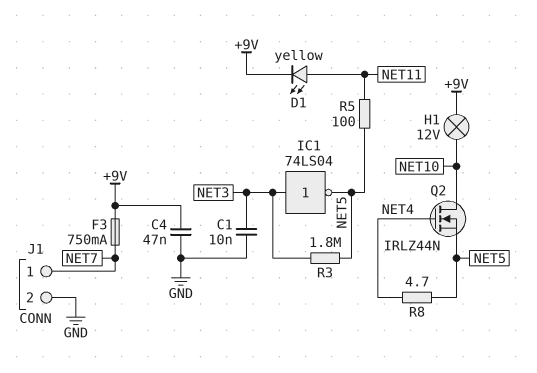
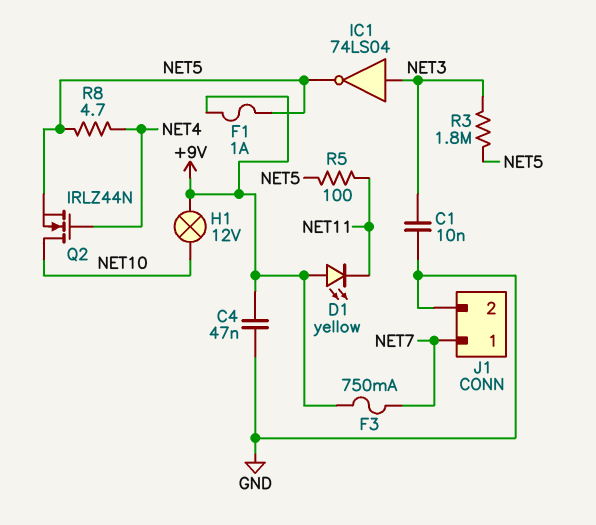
D1: LED yellow (A NET11, K +9V) -> LED yellow (A +9V, K NET11)
F1: none -> 1A (+9V, NET5)

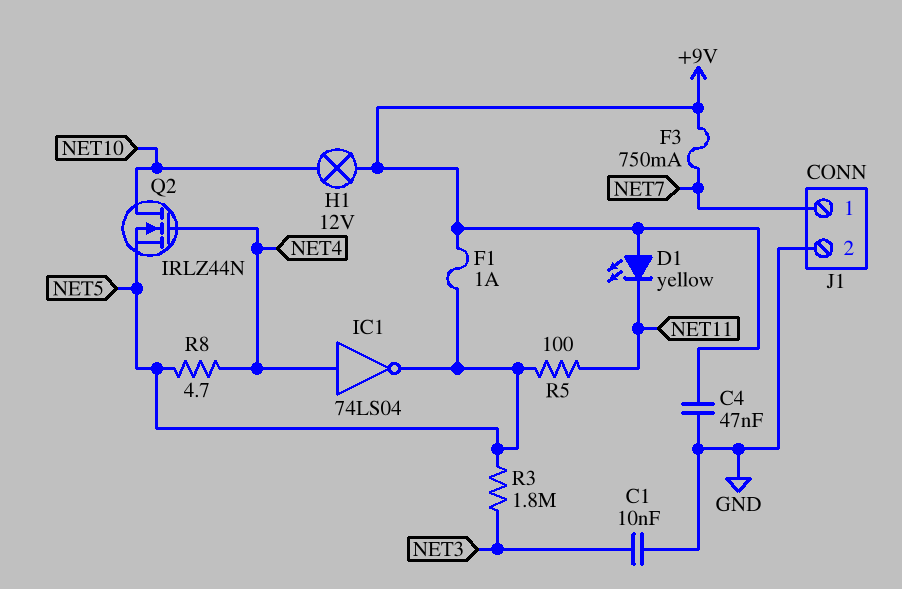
IC1: NOT 74LS04 (in NET3, out NET5) -> NOT 74LS04 (in NET4, out NET5)

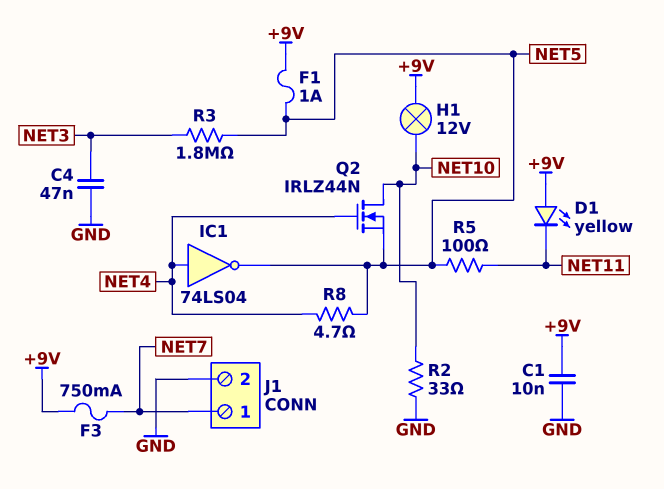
C1: 10nF (GND, NET3) -> 10nF (+9V, GND)
C4: 47nF (+9V, GND) -> 47nF (GND, NET3)
R2: none -> 33 (GND, NET10)

